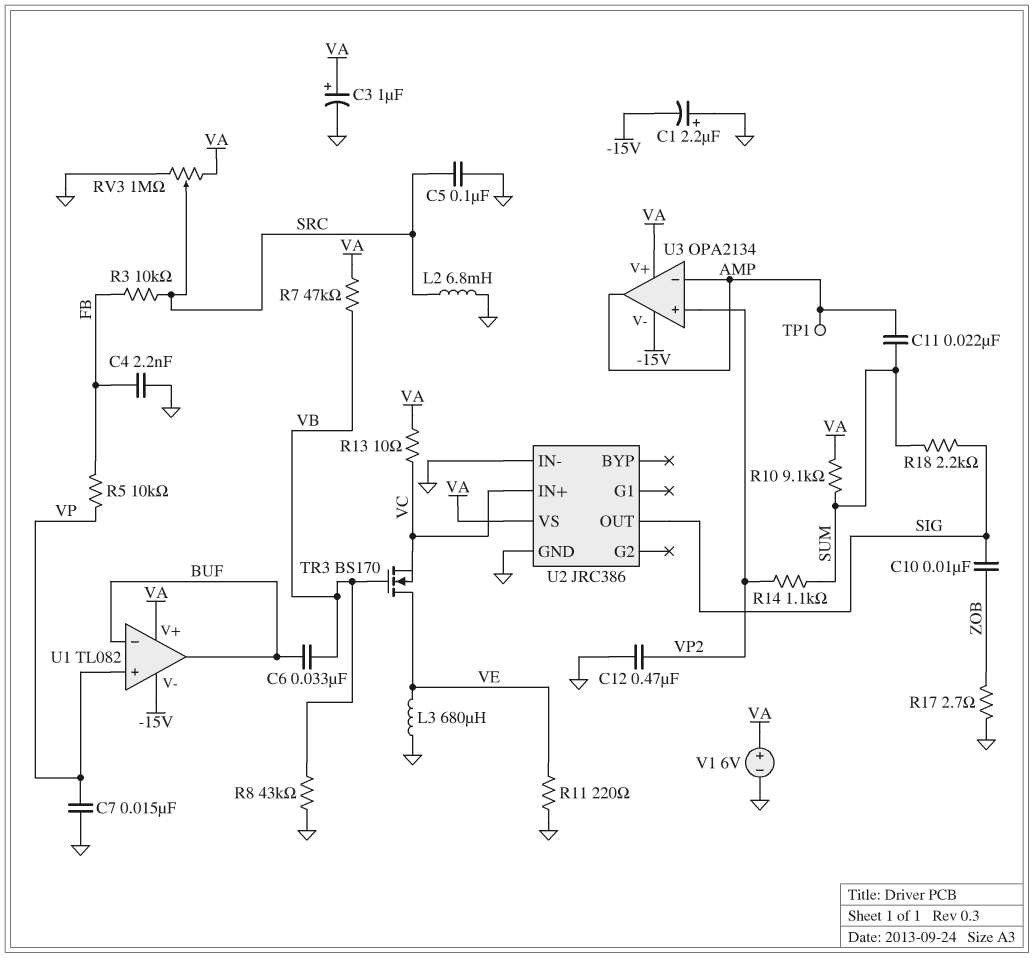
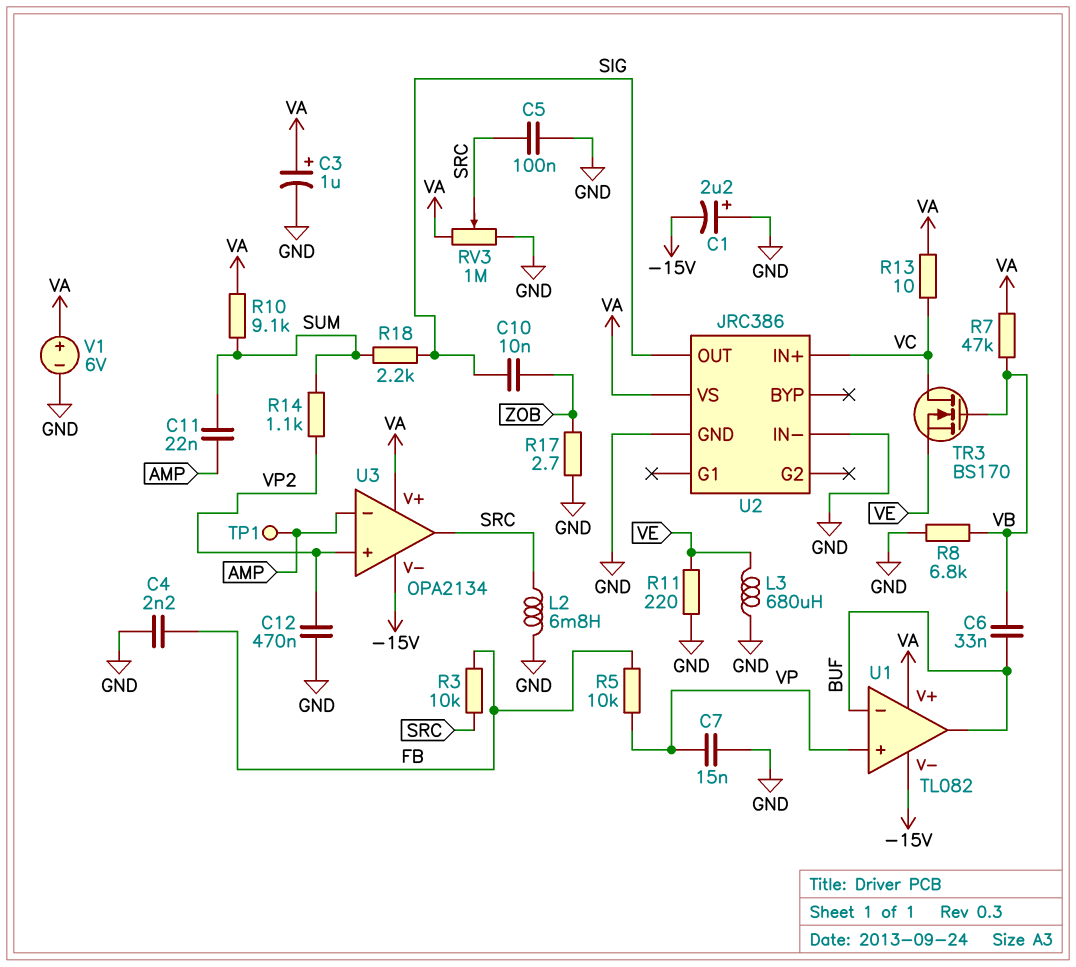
R8: 43k (GND, VB) -> 6.8k (GND, VB)
TR3: NMOS BS170 (G VB, D VE, S VC) -> NMOS BS170 (G VB, D VC, S VE)
U3 pin out: AMP -> SRC

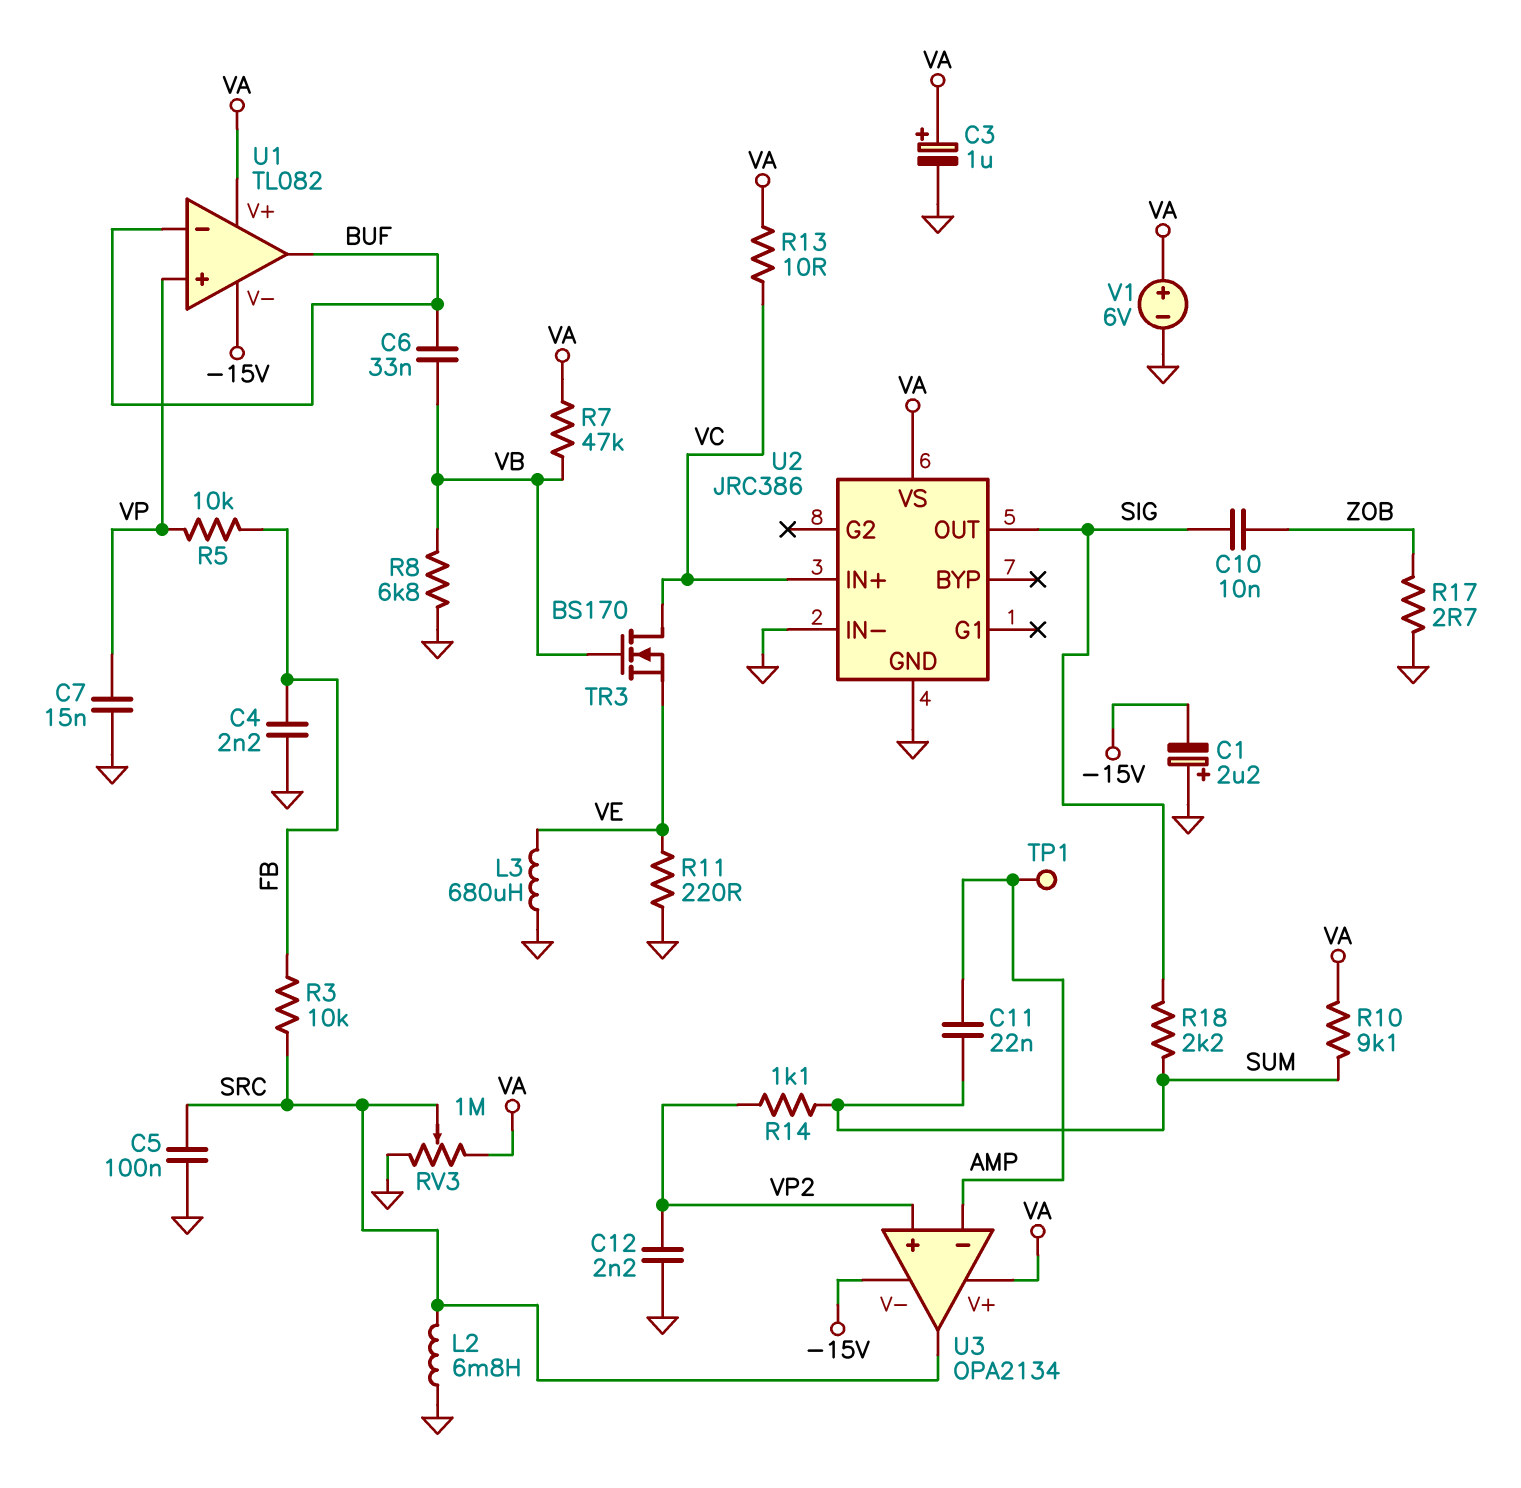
C12: 470nF (GND, VP2) -> 2.2nF (GND, VP2)

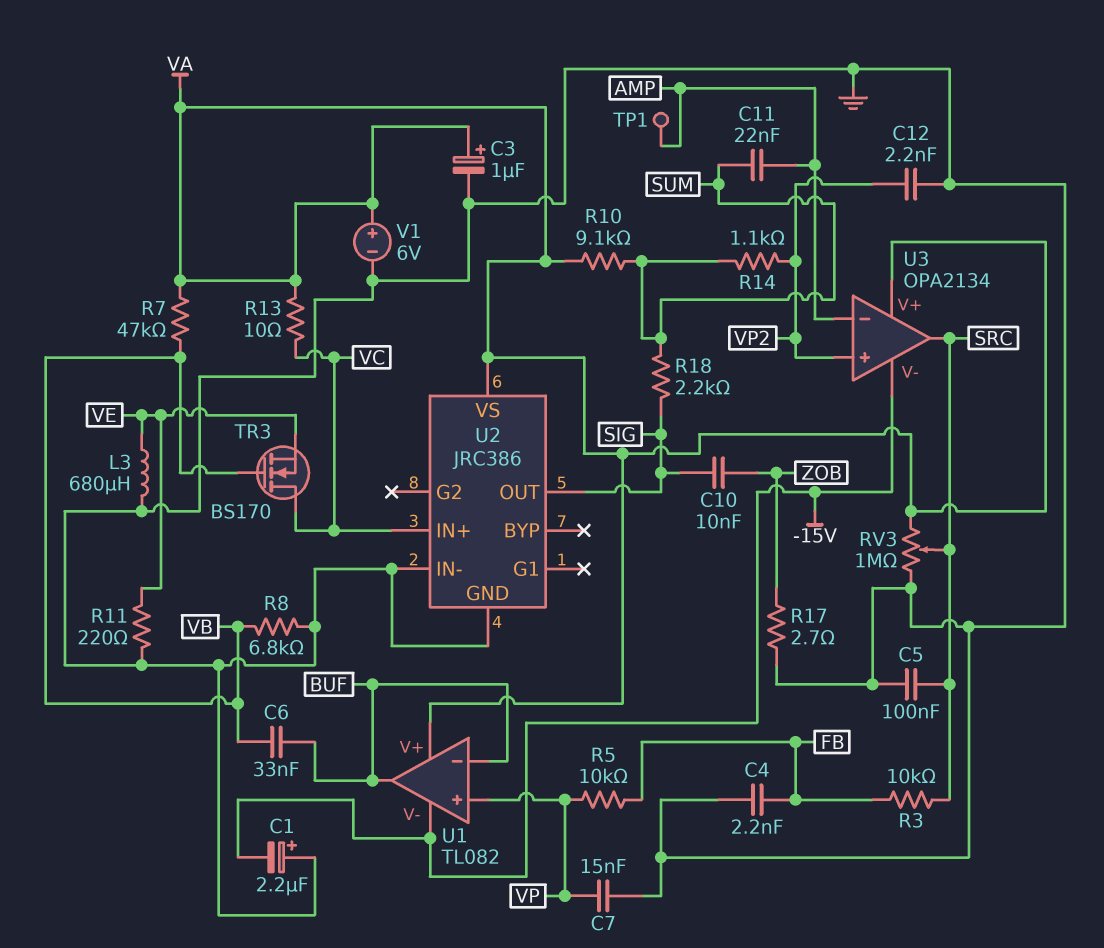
L2: 6.8mH (GND, SRC) -> none

